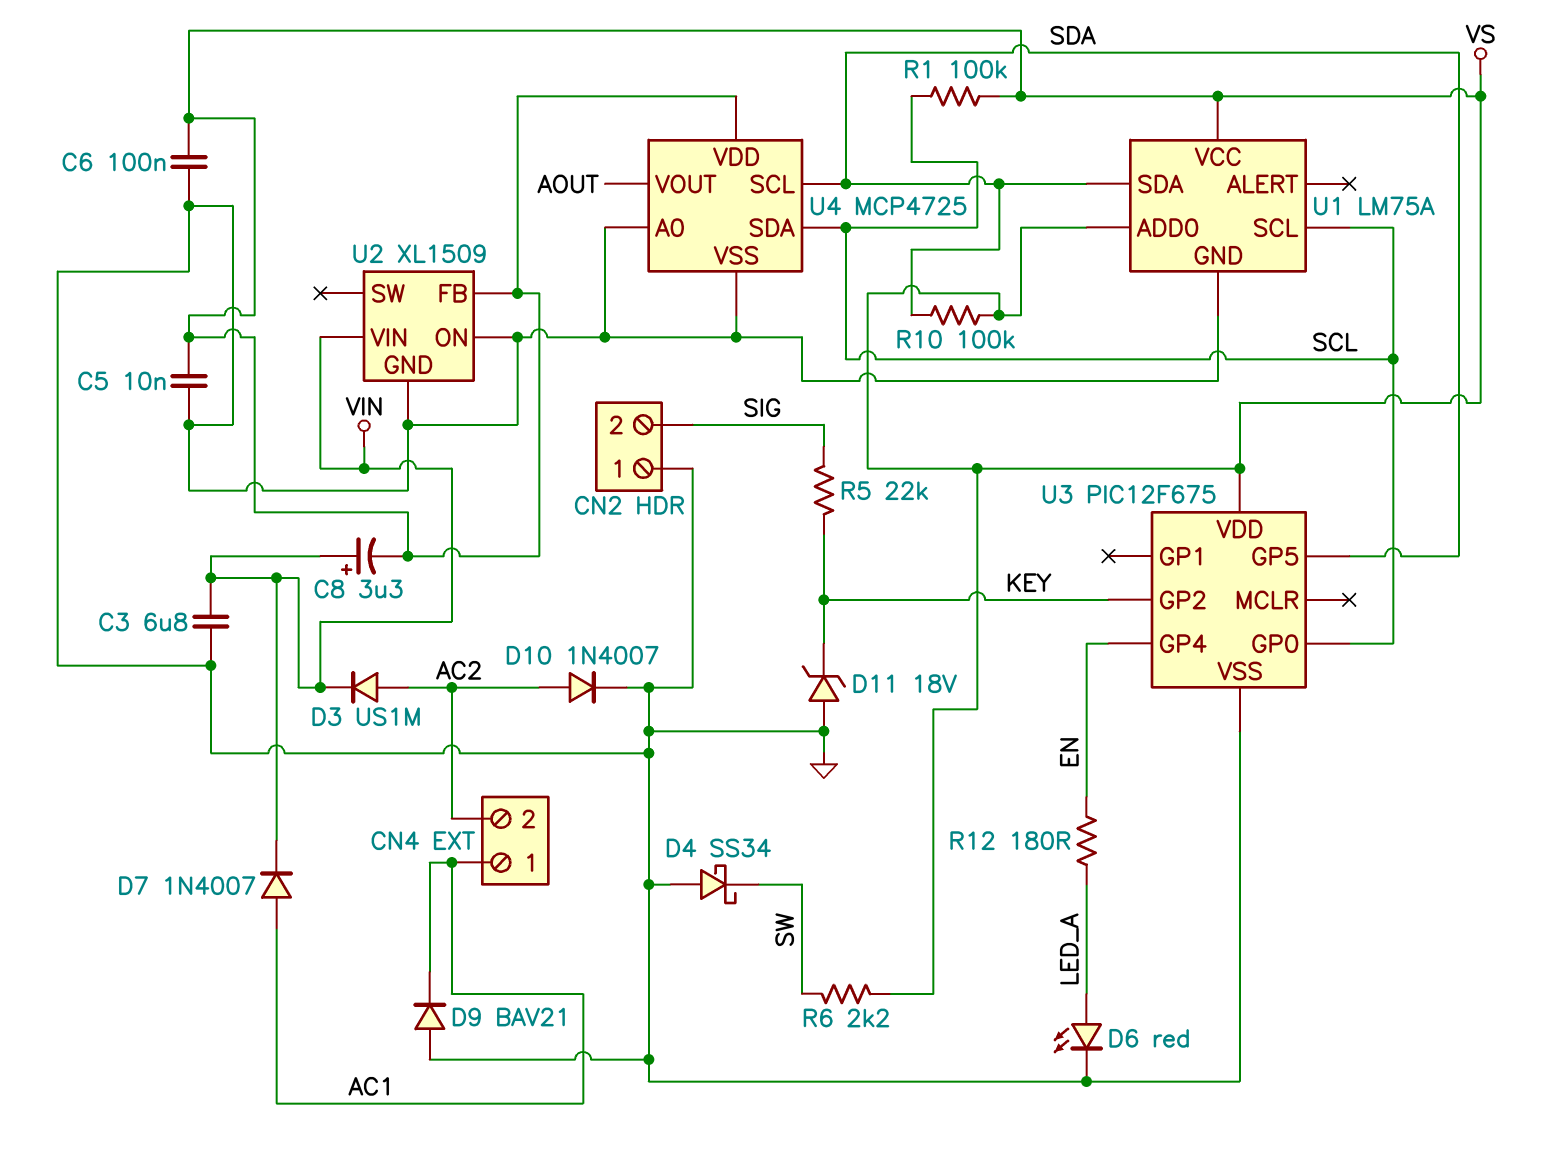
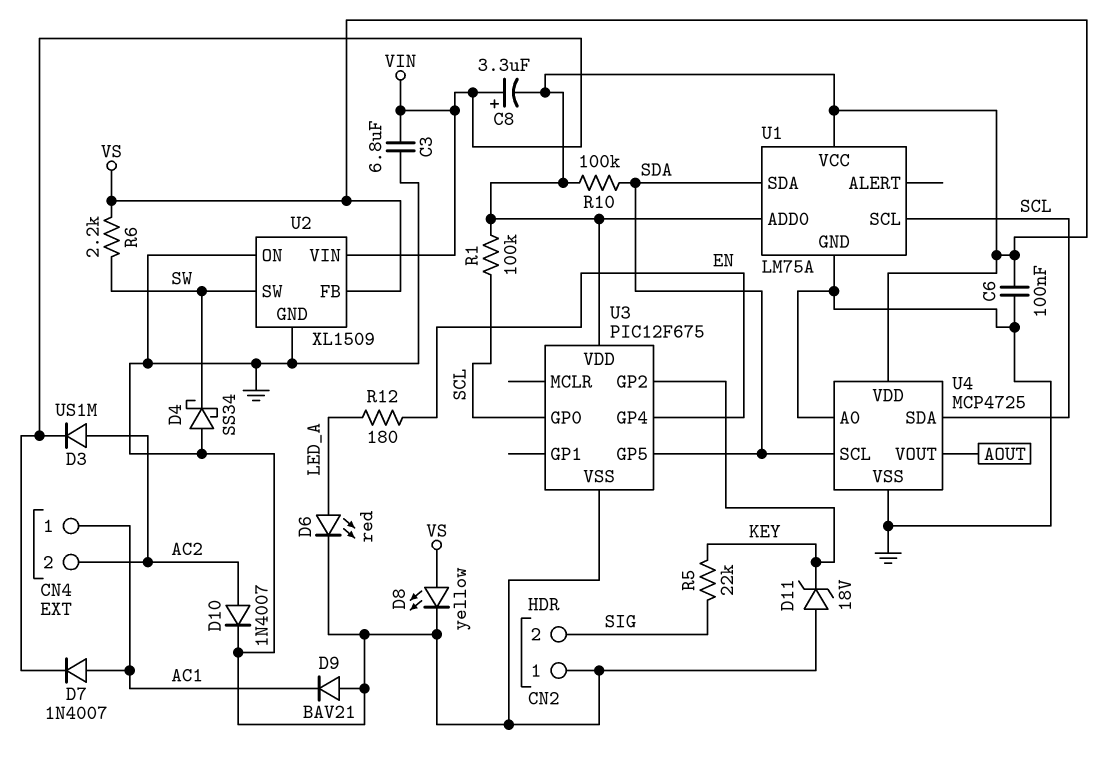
C5: 10nF (GND, VS) -> none
D8: none -> LED yellow (A VS, K GND)
U2 pin SW: none -> SW

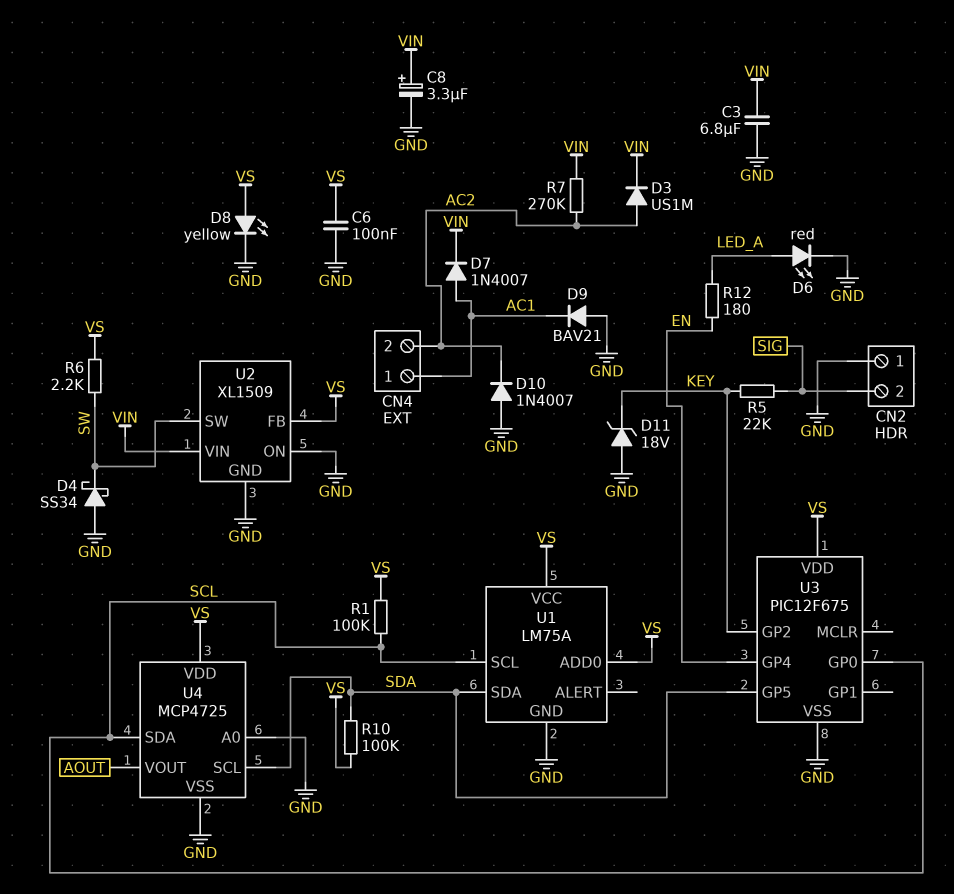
C8: 3.3uF (plus VIN, minus VS) -> 3.3uF (plus VIN, minus GND)
D10: diode 1N4007 (A AC2, K GND) -> diode 1N4007 (A GND, K AC2)
R7: none -> 270k (AC2, VIN)

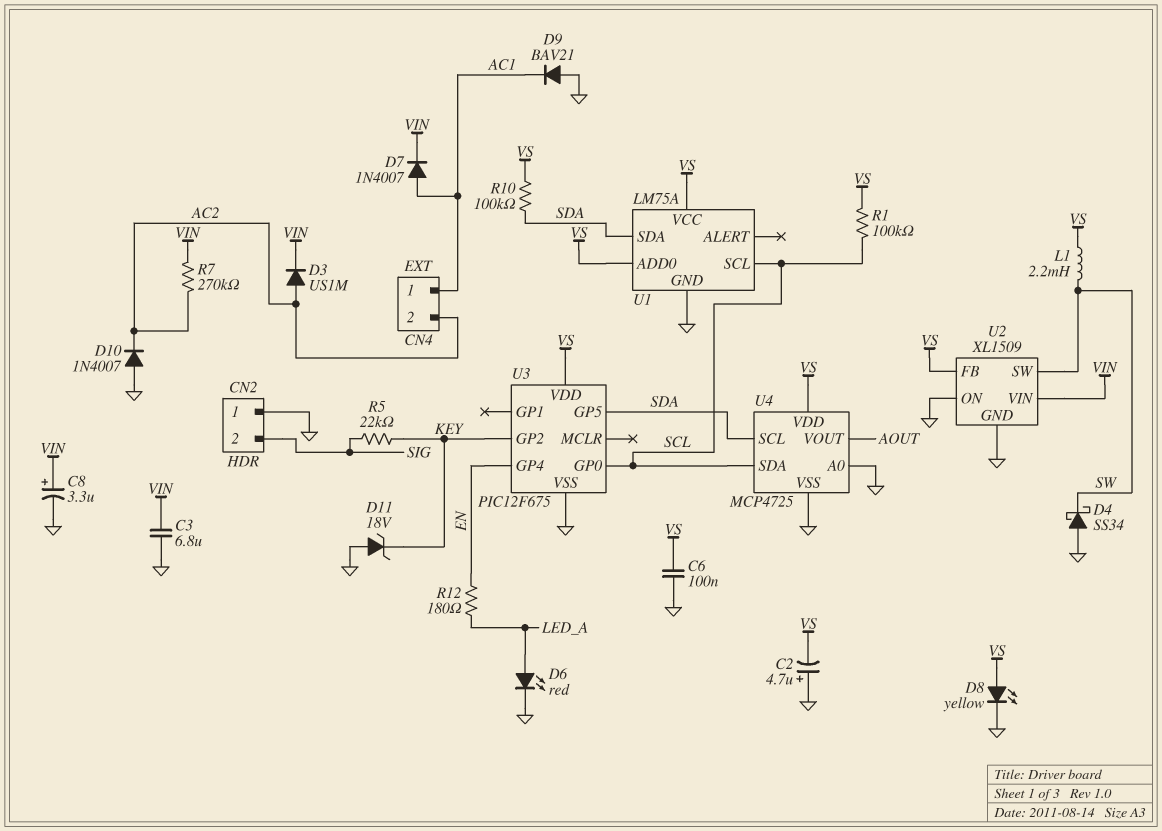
C2: none -> 4.7uF (plus GND, minus VS)
L1: none -> 2.2mH (SW, VS)
R6: 2.2k (SW, VS) -> none

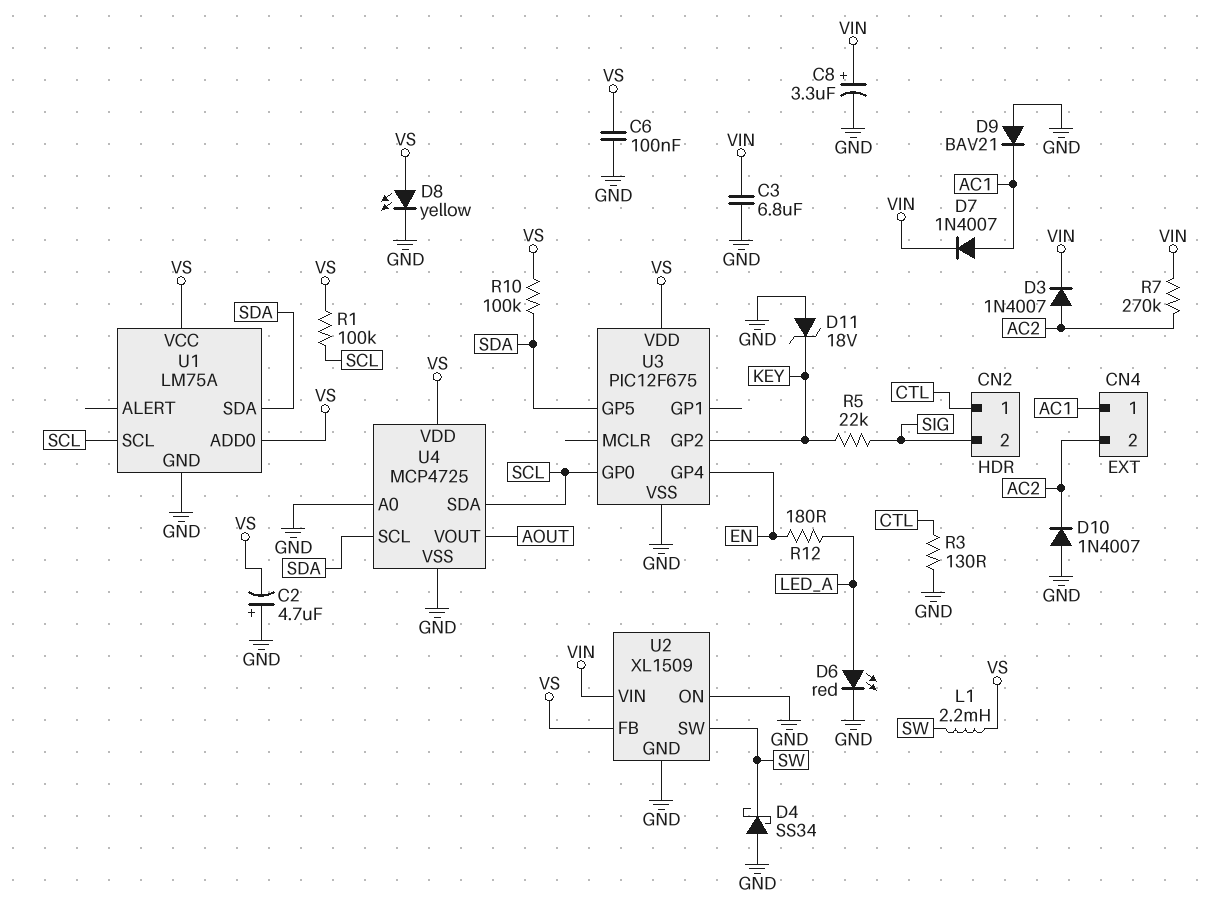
CN2 pin 1: GND -> CTL
D3: diode US1M (A AC2, K VIN) -> diode 1N4007 (A AC2, K VIN)
R3: none -> 130 (CTL, GND)

